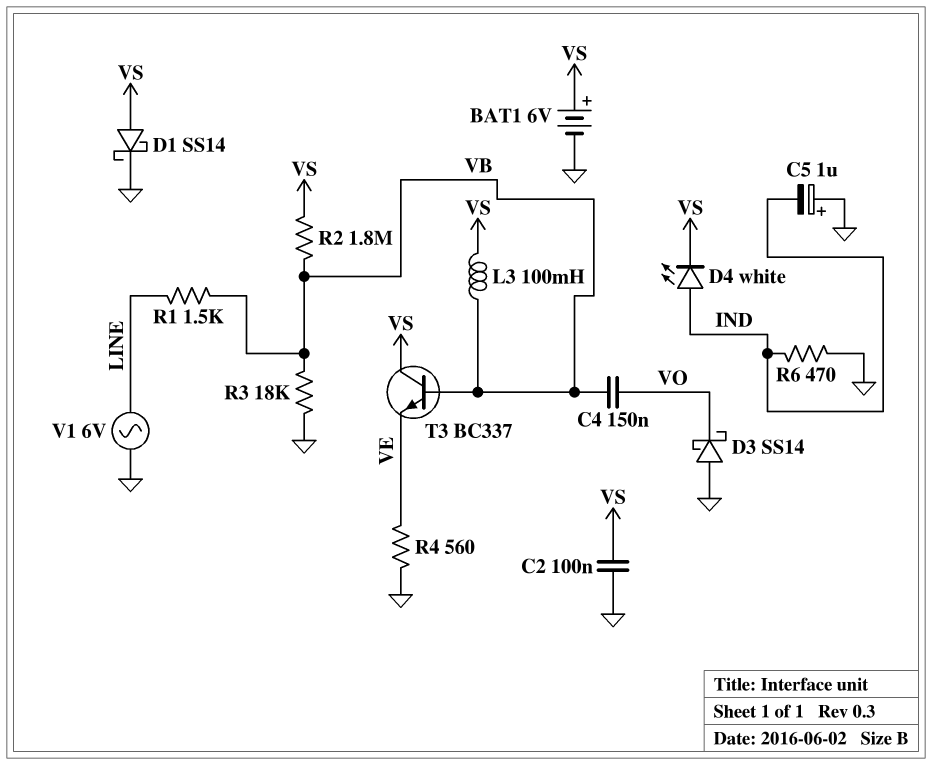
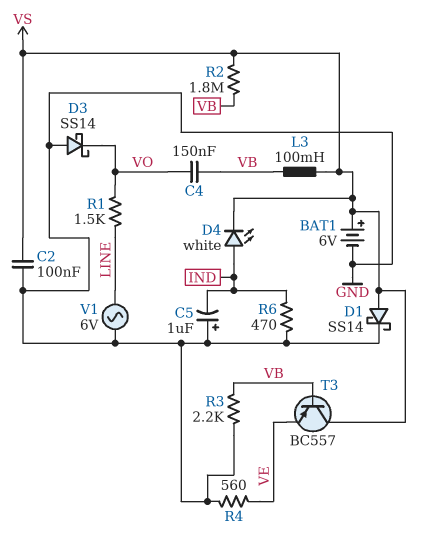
R1: 1.5k (LINE, VB) -> 1.5k (LINE, VO)
R3: 18k (GND, VB) -> 2.2k (GND, VB)
T3: NPN BC337 (B VB, C VS, E VE) -> PNP BC557 (B VB, C VS, E VE)

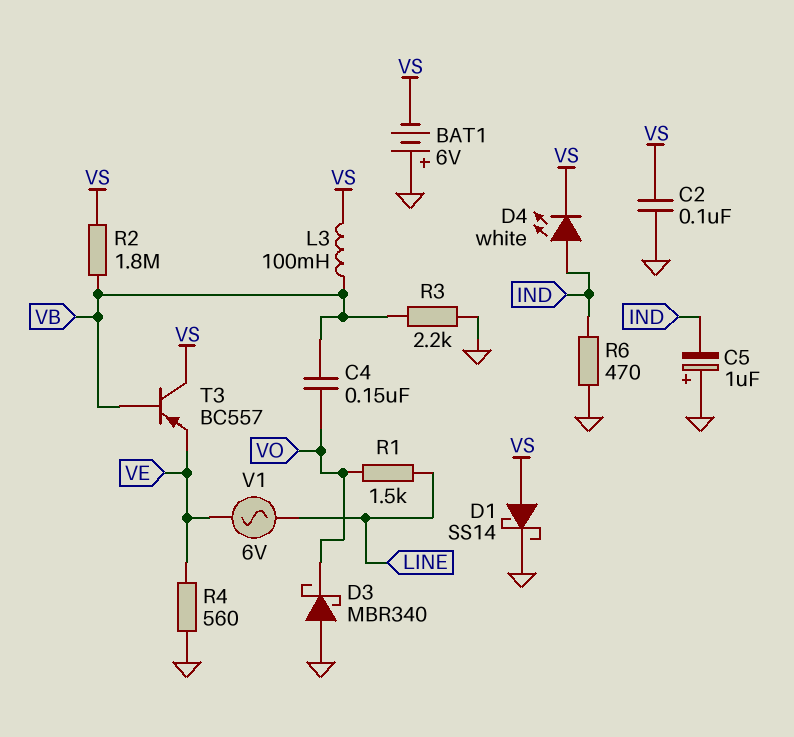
BAT1: 6V (plus VS, minus GND) -> 6V (plus GND, minus VS)
D3: schottky SS14 (A GND, K VO) -> schottky MBR340 (A GND, K VO)
V1: AC 6V (GND, LINE) -> AC 6V (LINE, VE)

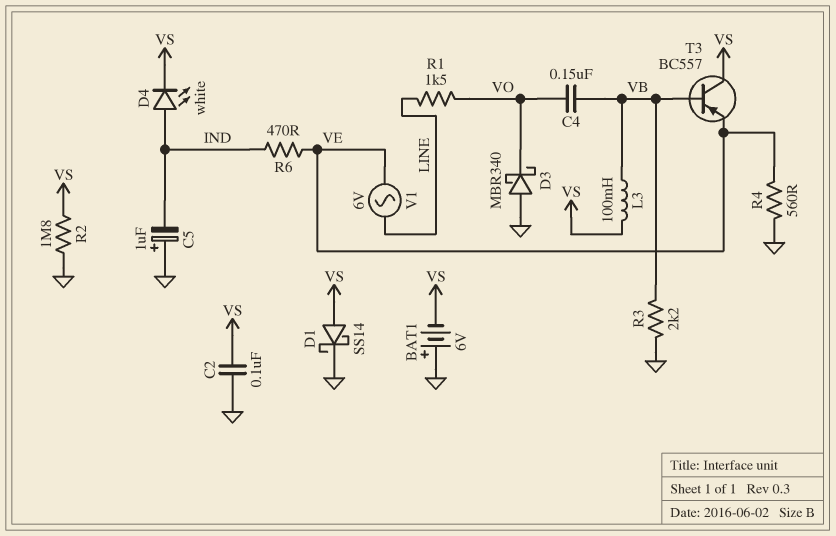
R2: 1.8M (VB, VS) -> 1.8M (GND, VS)
R6: 470 (GND, IND) -> 470 (IND, VE)

